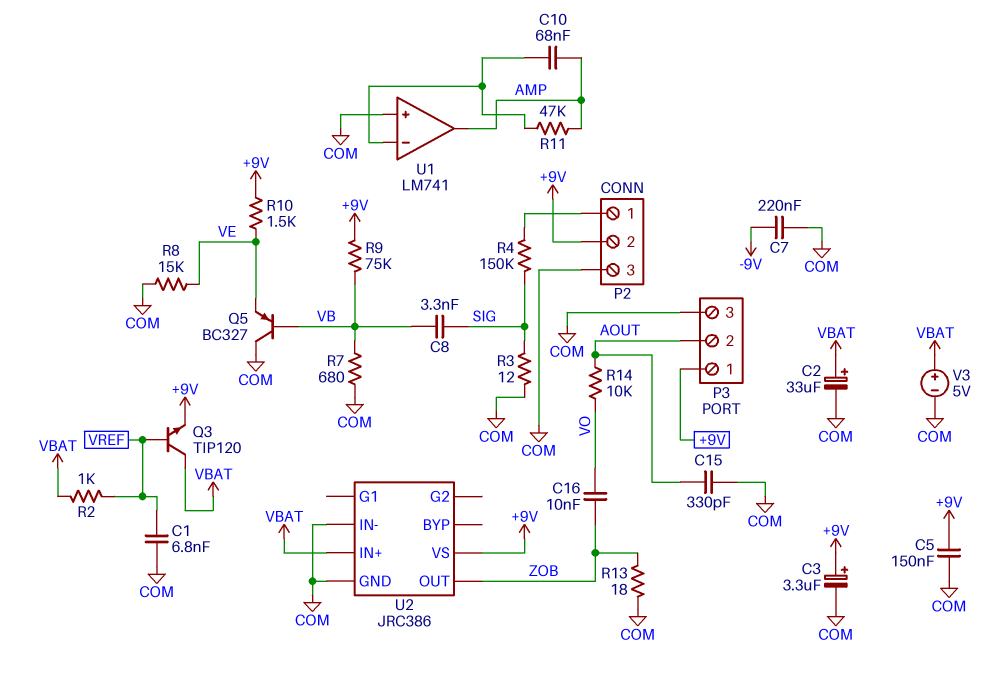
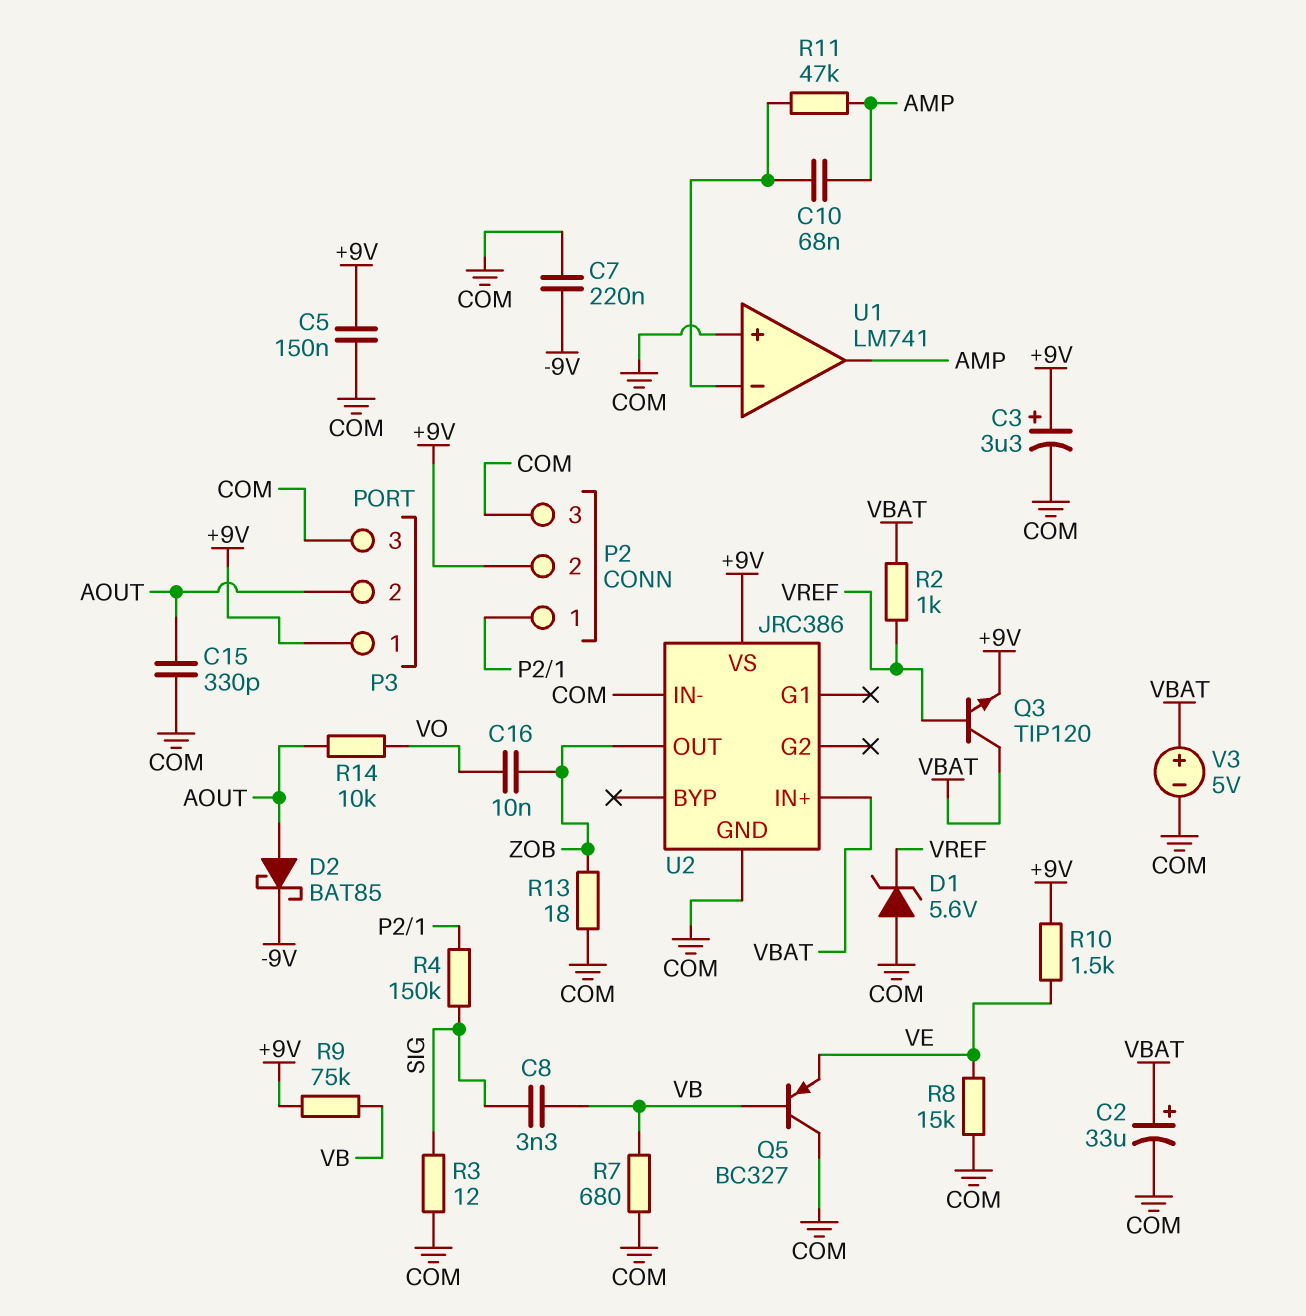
C1: 6.8nF (COM, VREF) -> none
D1: none -> zener 5.6V (A COM, K VREF)
D2: none -> schottky BAT85 (A AOUT, K -9V)

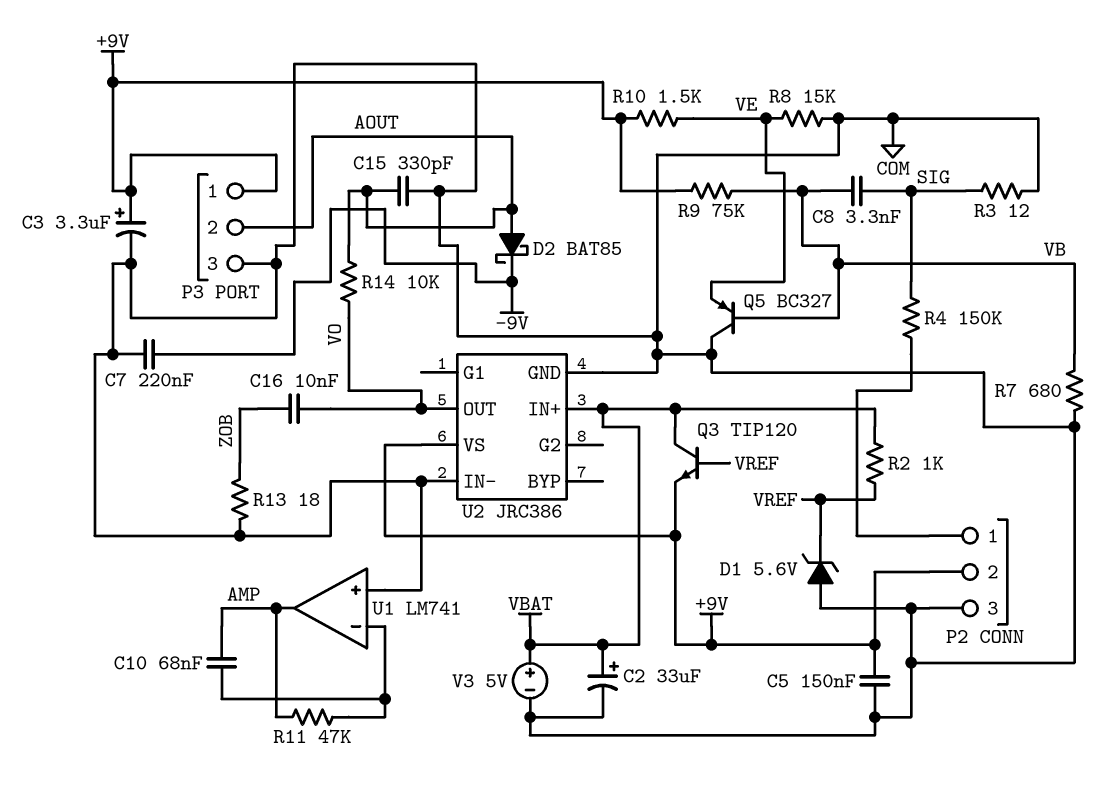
U2 pin OUT: ZOB -> VO

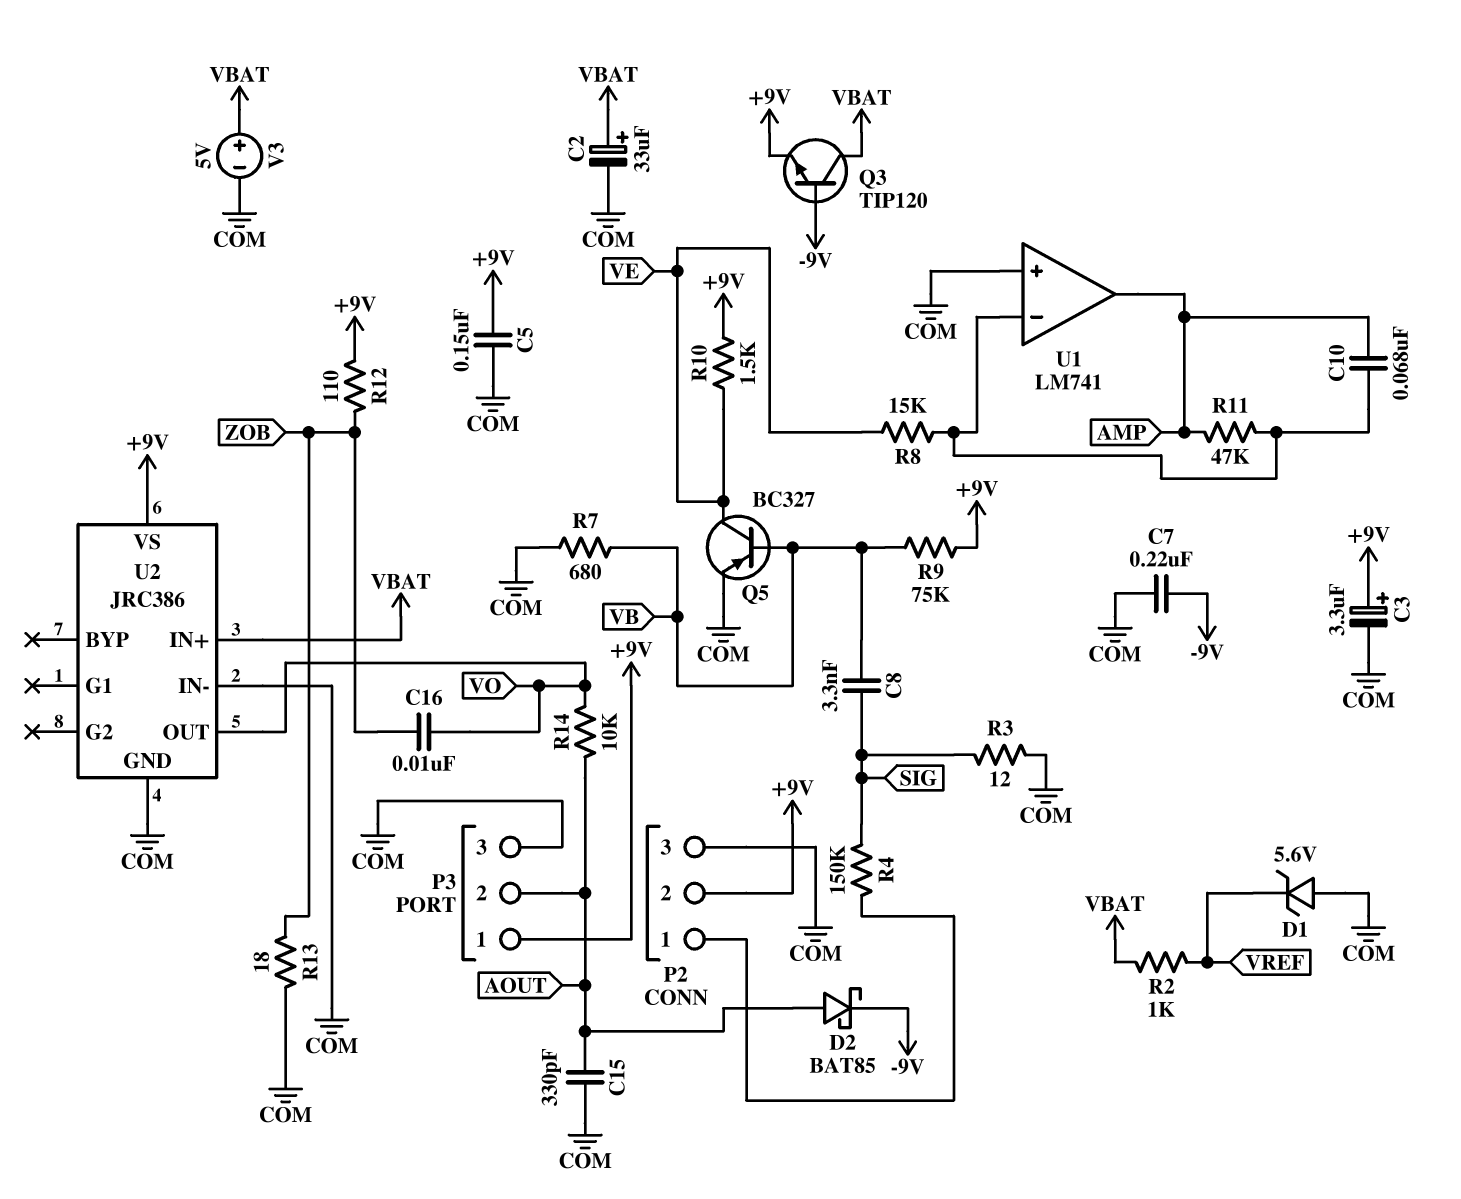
Q3: NPN TIP120 (B VREF, C VBAT, E +9V) -> NPN TIP120 (B -9V, C VBAT, E +9V)
Q5: PNP BC327 (B VB, C COM, E VE) -> PNP BC327 (B VB, C VE, E COM)
R8: 15k (COM, VE) -> 15k (U1/in-, VE)
R12: none -> 110 (+9V, ZOB)

